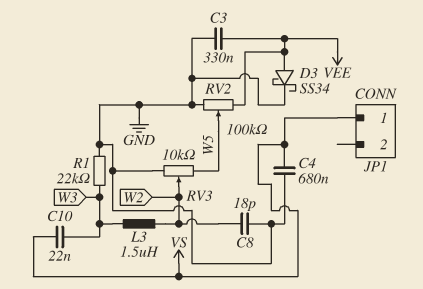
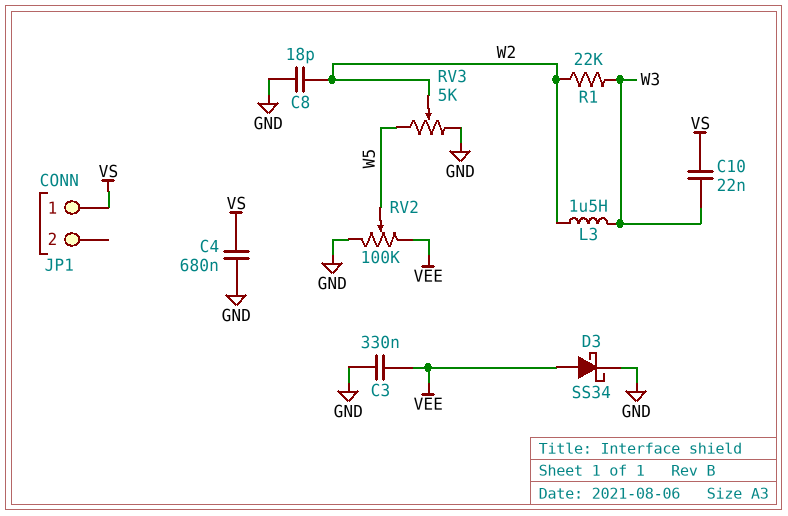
R1: 22k (GND, W3) -> 22k (W2, W3)
RV3: 10k (GND, W5, wiper W2) -> 5k (GND, W5, wiper W2)

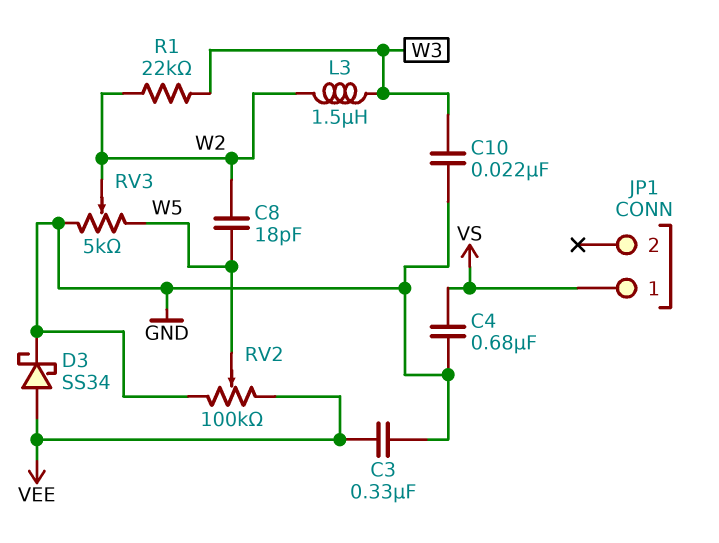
C8: 18pF (GND, W2) -> 18pF (W2, W5)
C10: 22nF (VS, W3) -> 22nF (GND, W3)

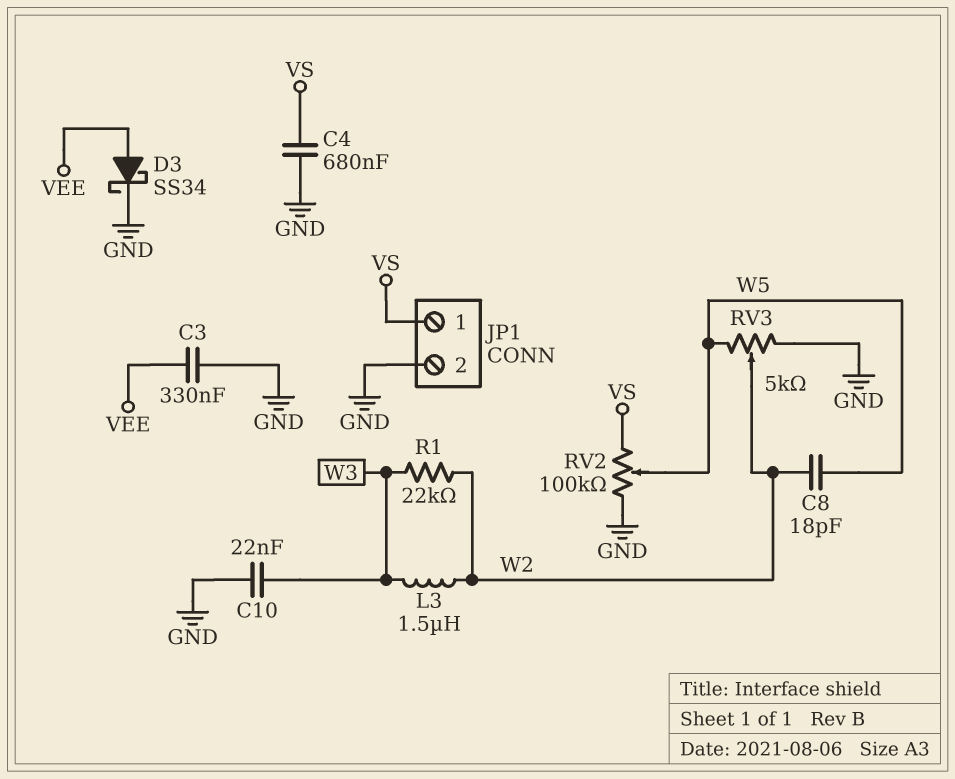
JP1 pin 2: none -> GND
RV2: 100k (GND, VEE, wiper W5) -> 100k (GND, VS, wiper W5)

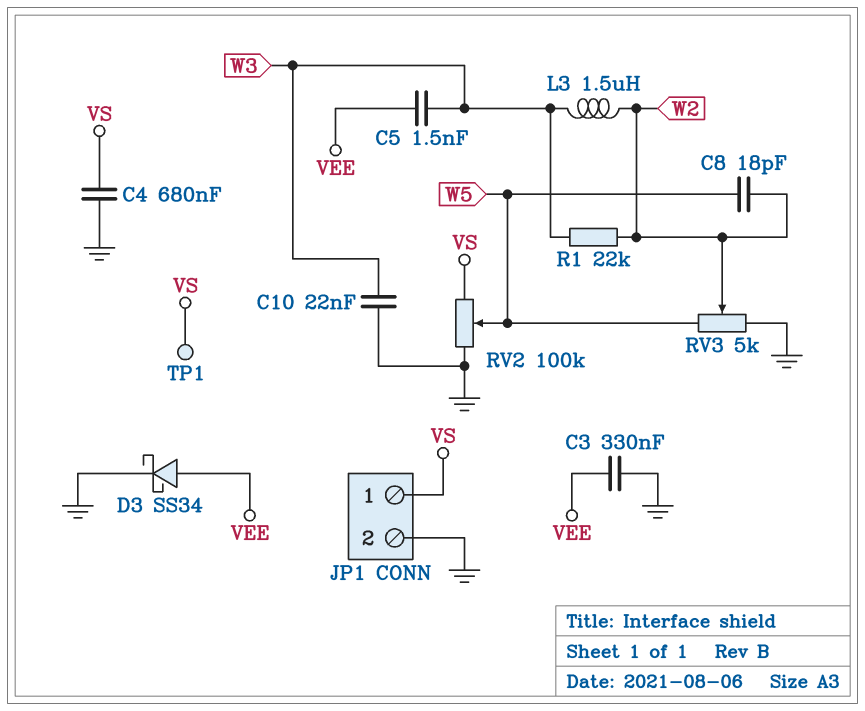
C5: none -> 1.5nF (VEE, W3)
TP1: none -> test point (VS)

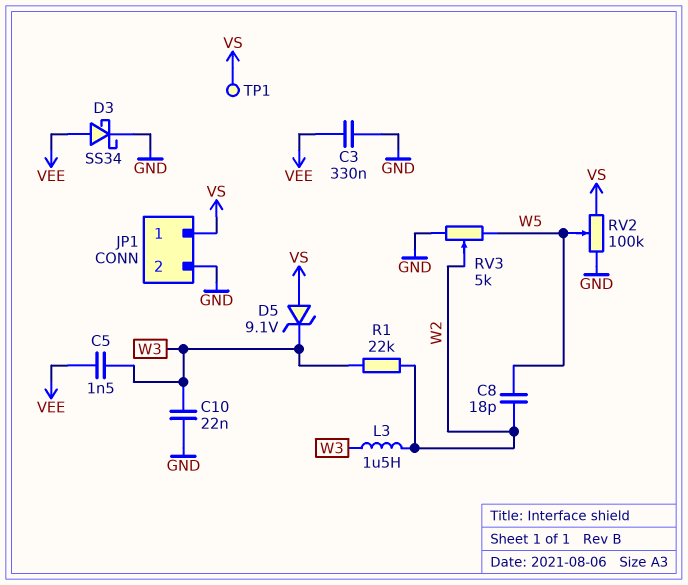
C4: 680nF (GND, VS) -> none
D5: none -> zener 9.1V (A VS, K W3)

